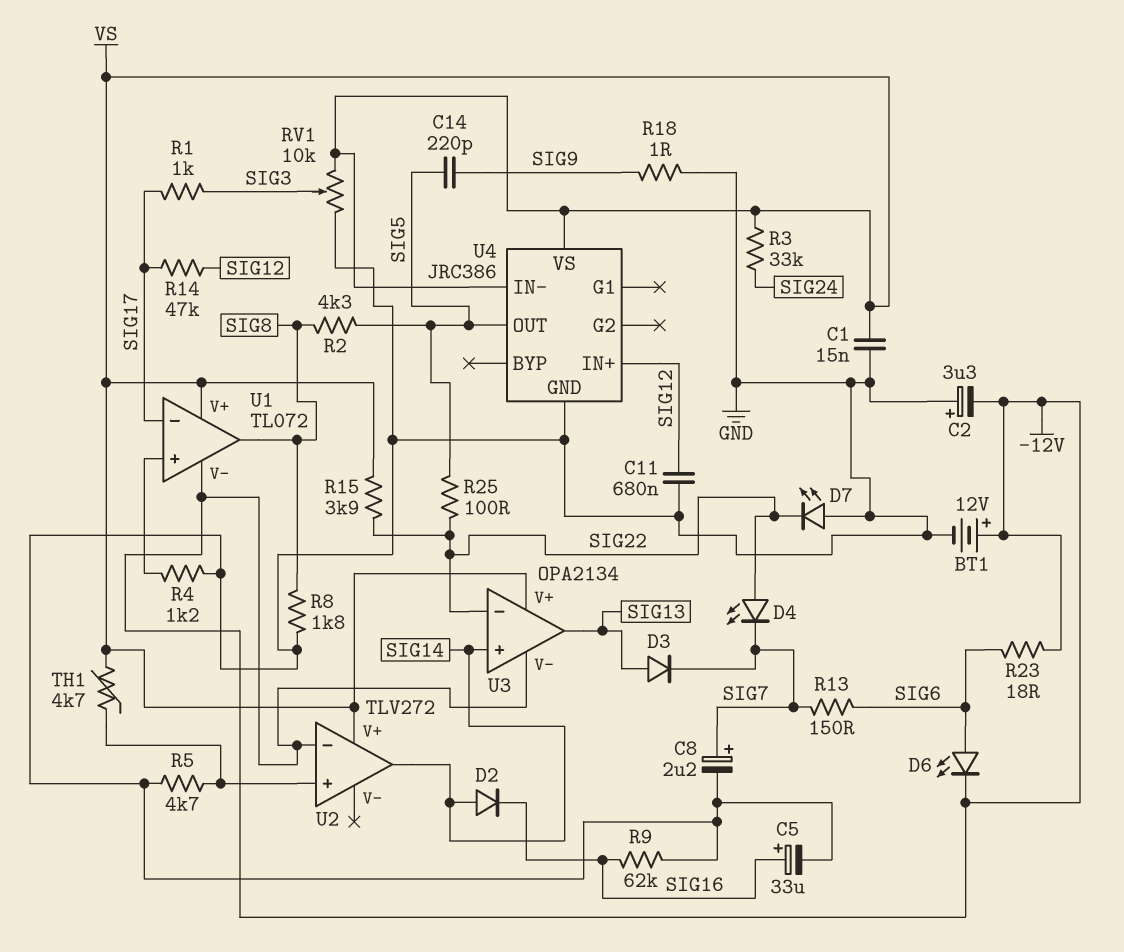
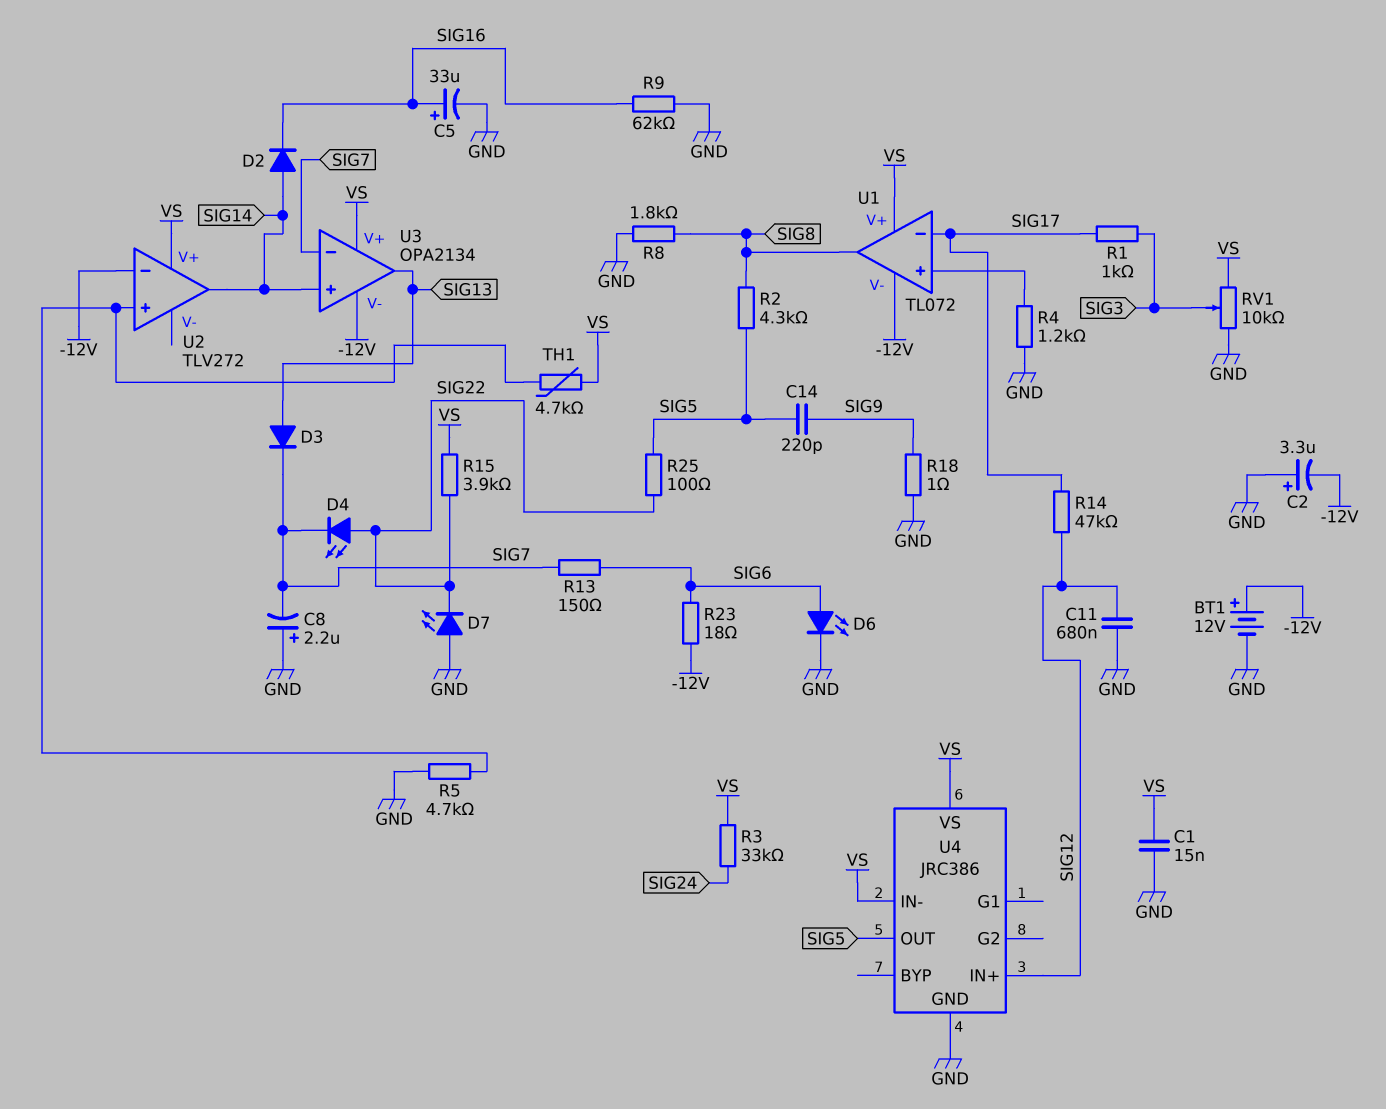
C8: 2.2uF (plus SIG7, minus GND) -> 2.2uF (plus GND, minus SIG7)
D6: LED (A SIG6, K -12V) -> LED (A SIG6, K GND)
U3 pin in-: SIG22 -> SIG7

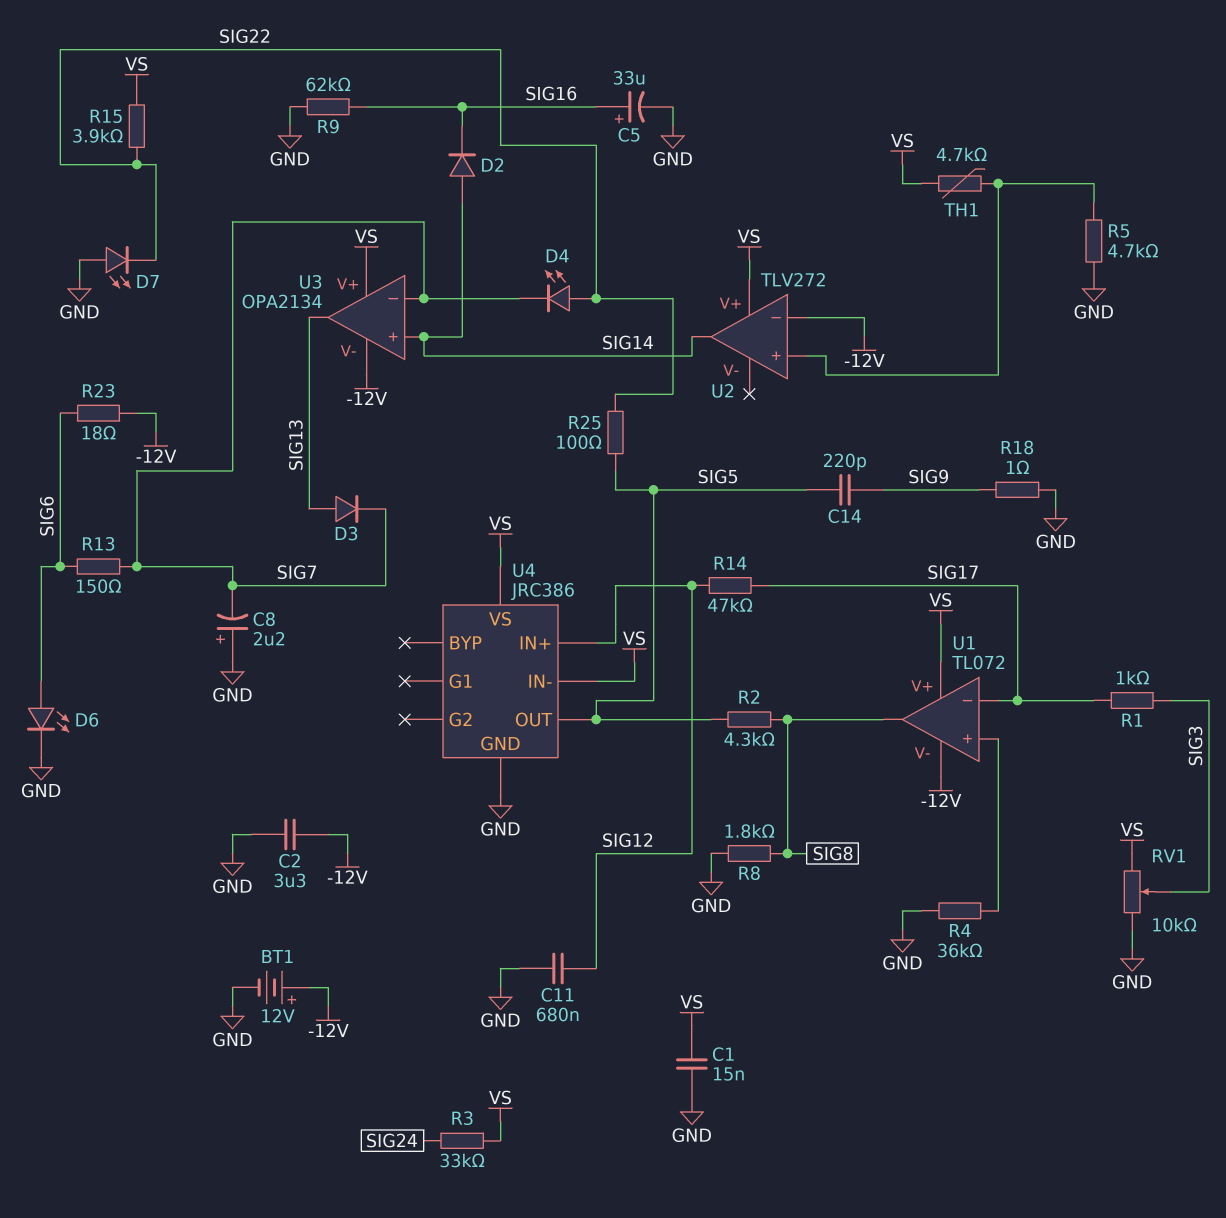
C2: 3.3uF (plus GND, minus -12V) -> 3.3uF (-12V, GND)
R4: 1.2k (GND, U1/in+) -> 36k (GND, U1/in+)

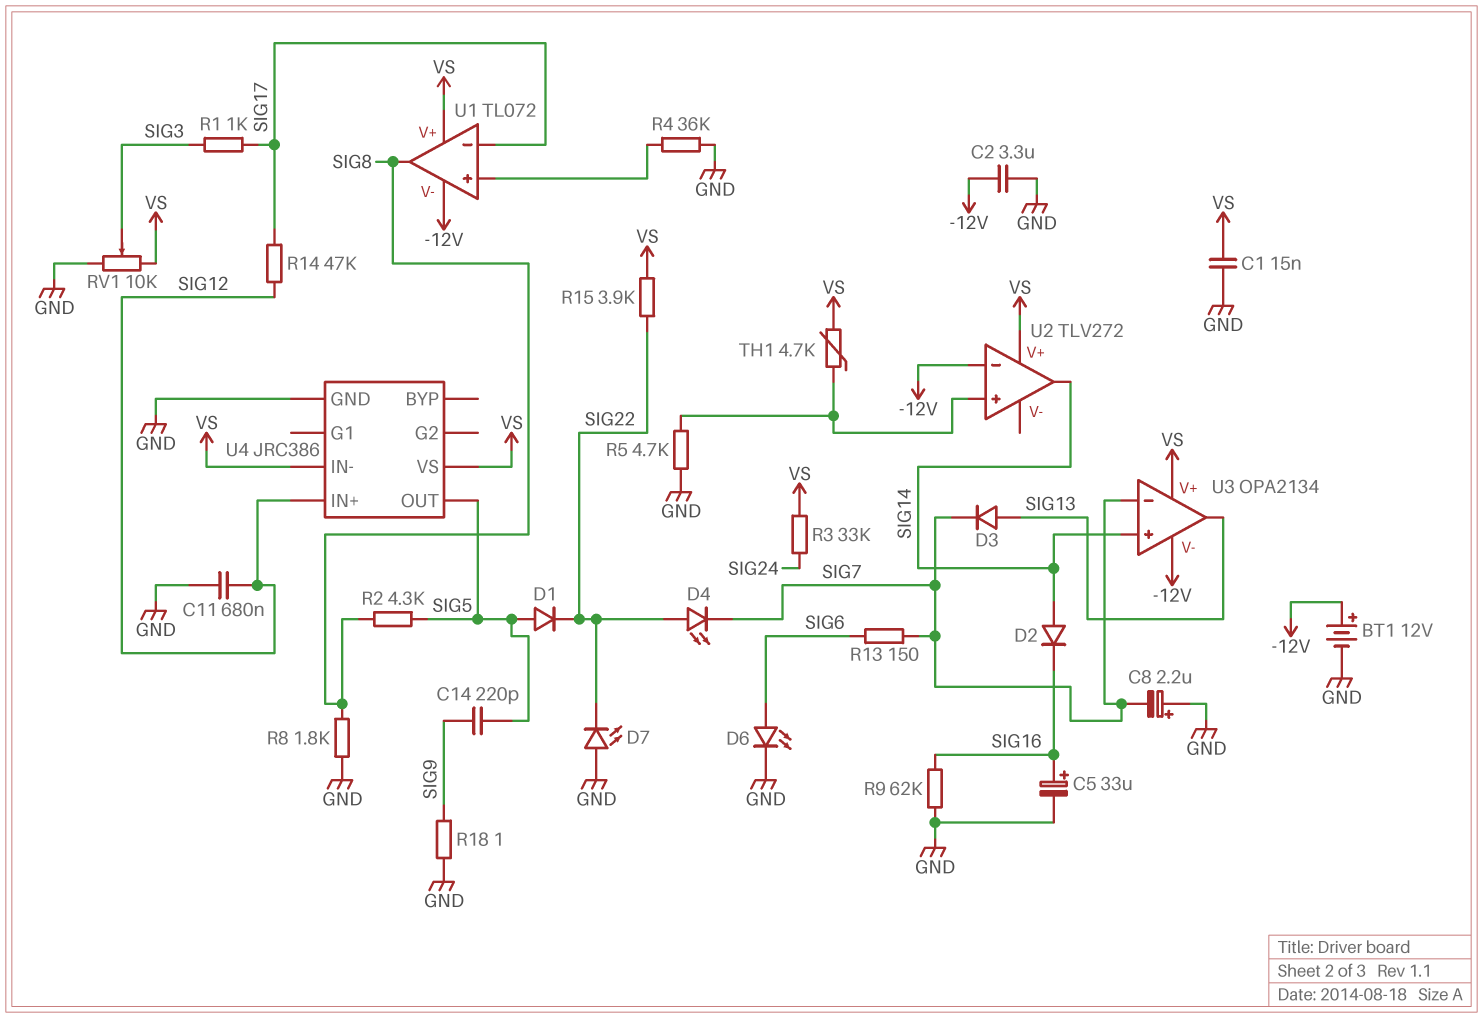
D1: none -> diode (A SIG5, K SIG22)
R23: 18 (-12V, SIG6) -> none
R25: 100 (SIG5, SIG22) -> none

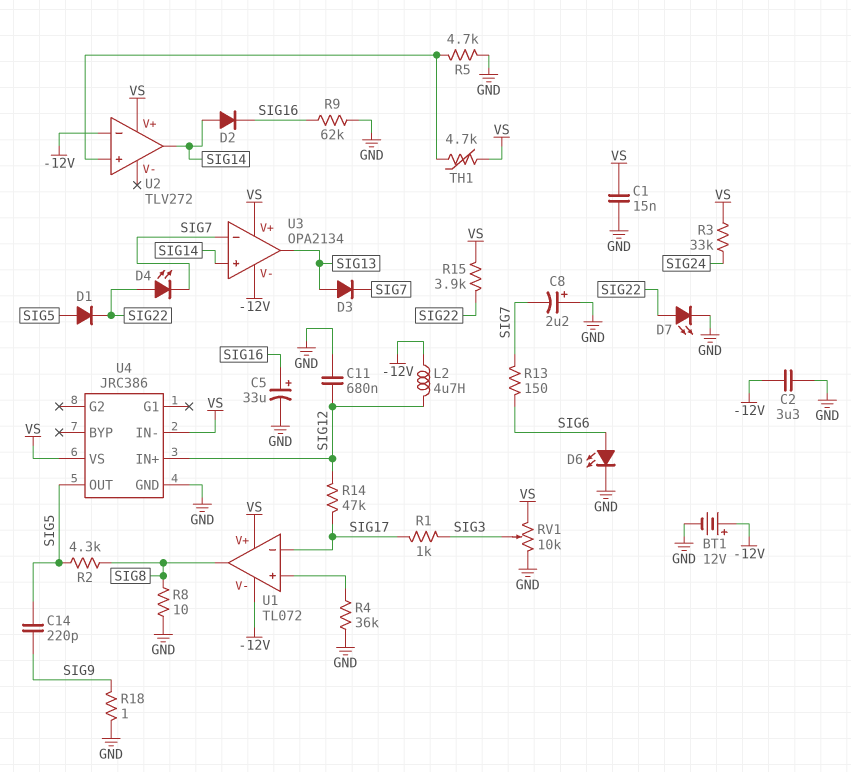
D7: LED (A GND, K SIG22) -> LED (A SIG22, K GND)
L2: none -> 4.7uH (-12V, SIG12)
R8: 1.8k (GND, SIG8) -> 10 (GND, SIG8)

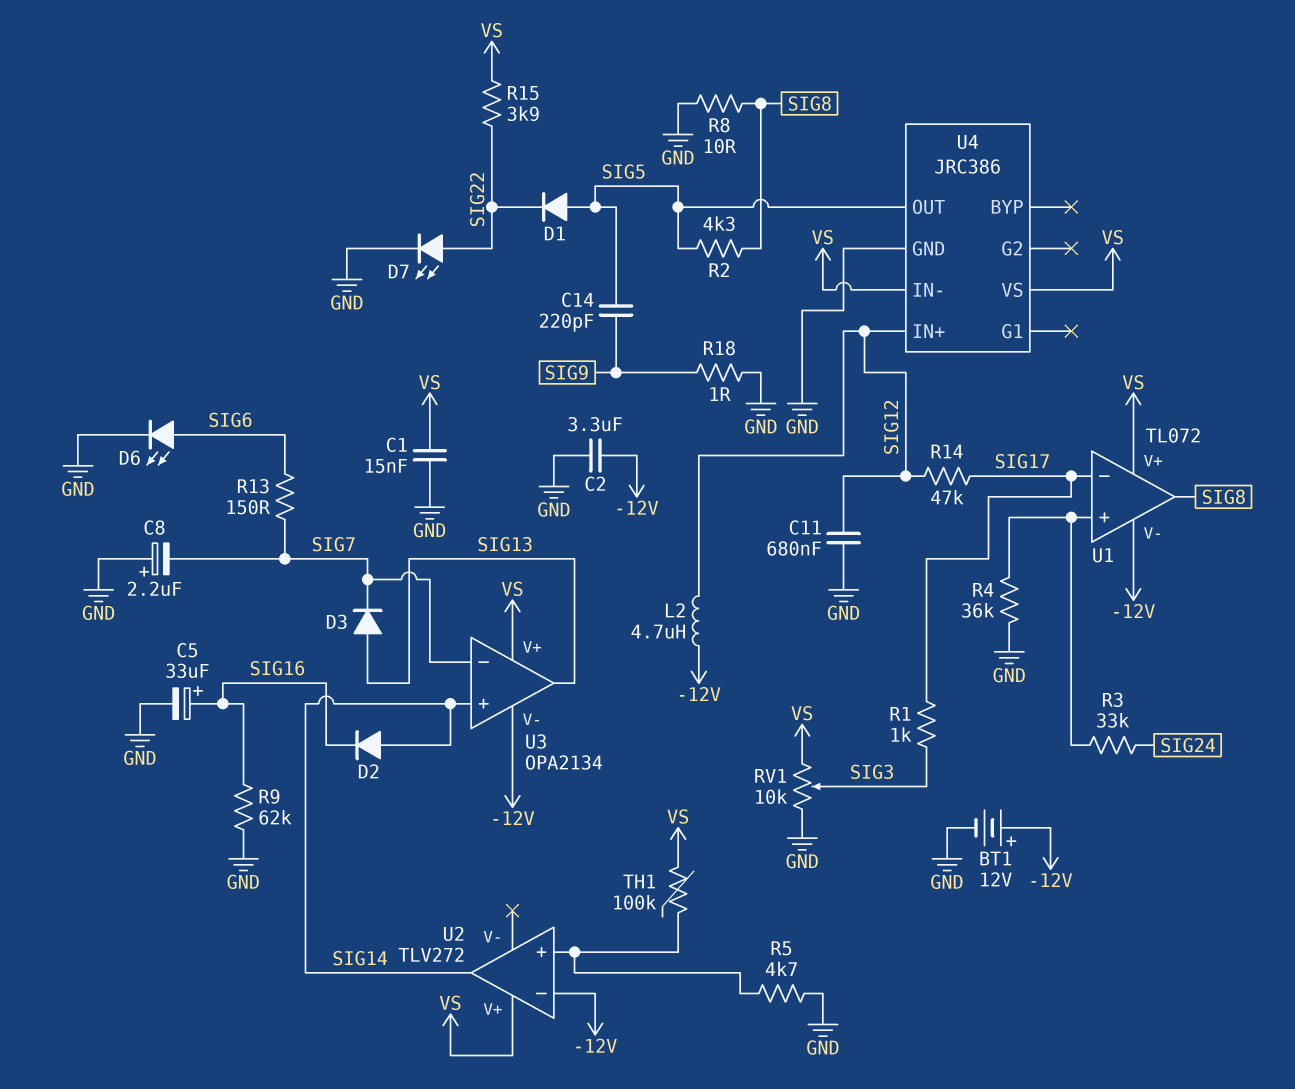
D4: LED (A SIG22, K SIG7) -> none
R3: 33k (SIG24, VS) -> 33k (SIG24, U1/in+)
TH1: 4.7k (U2/in+, VS) -> 100k (U2/in+, VS)

